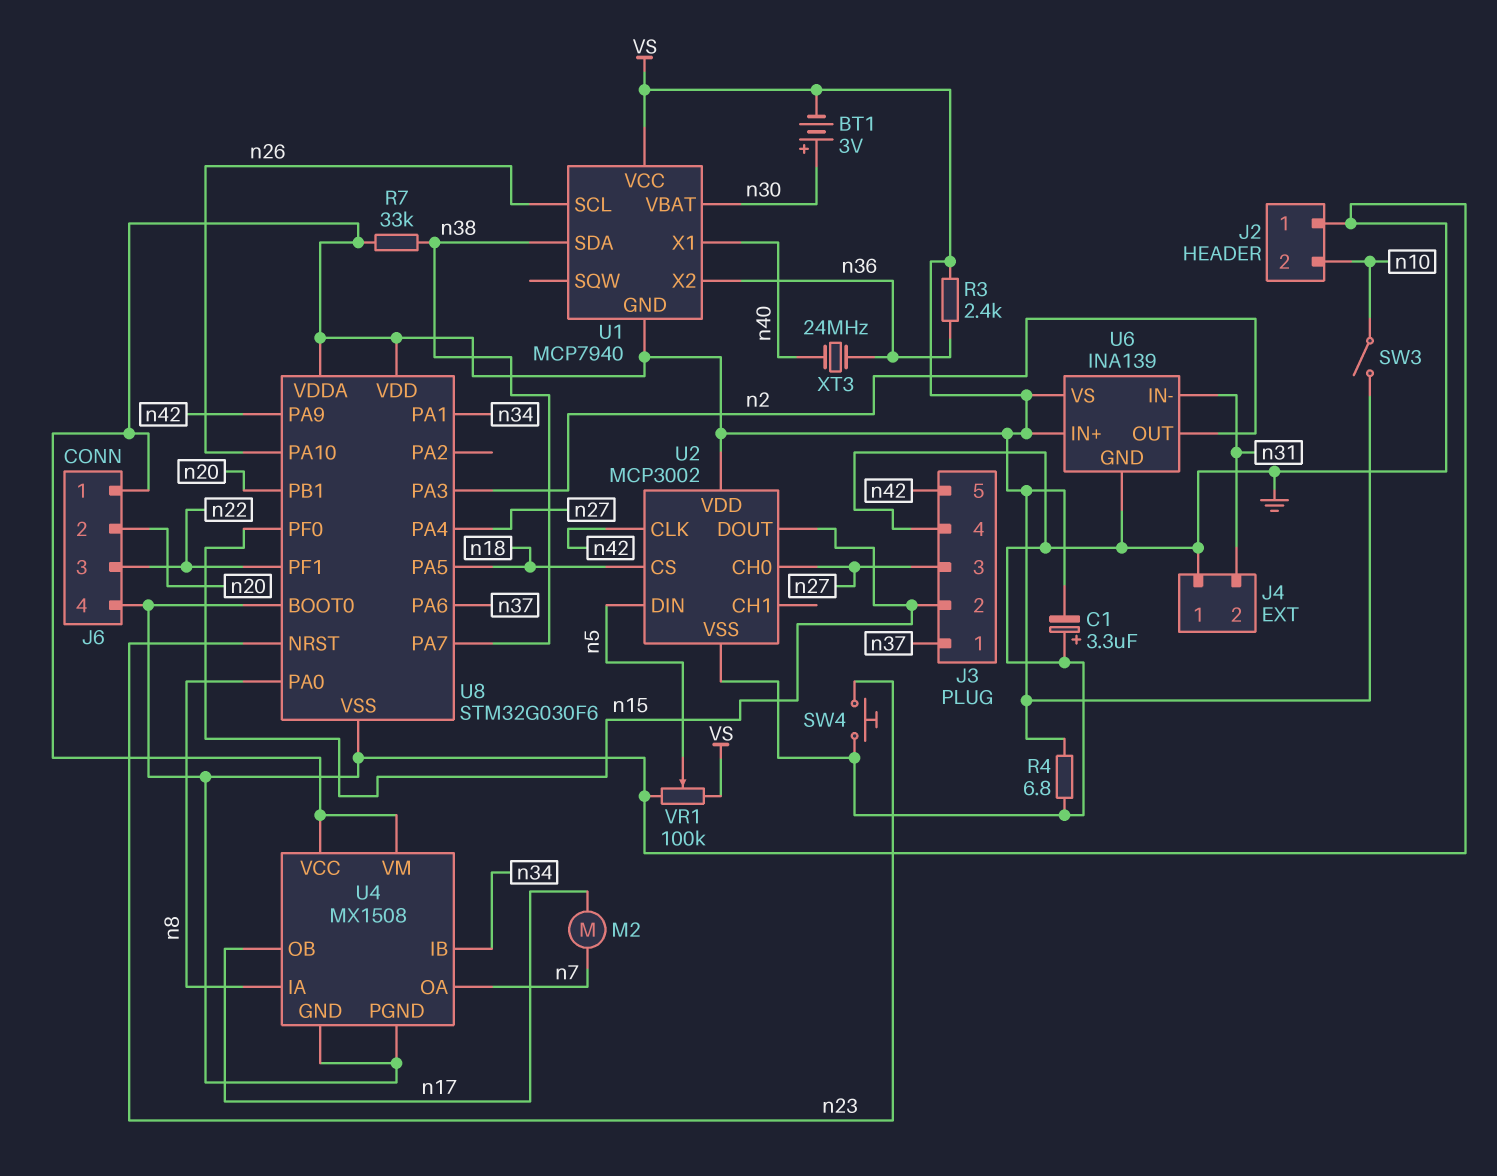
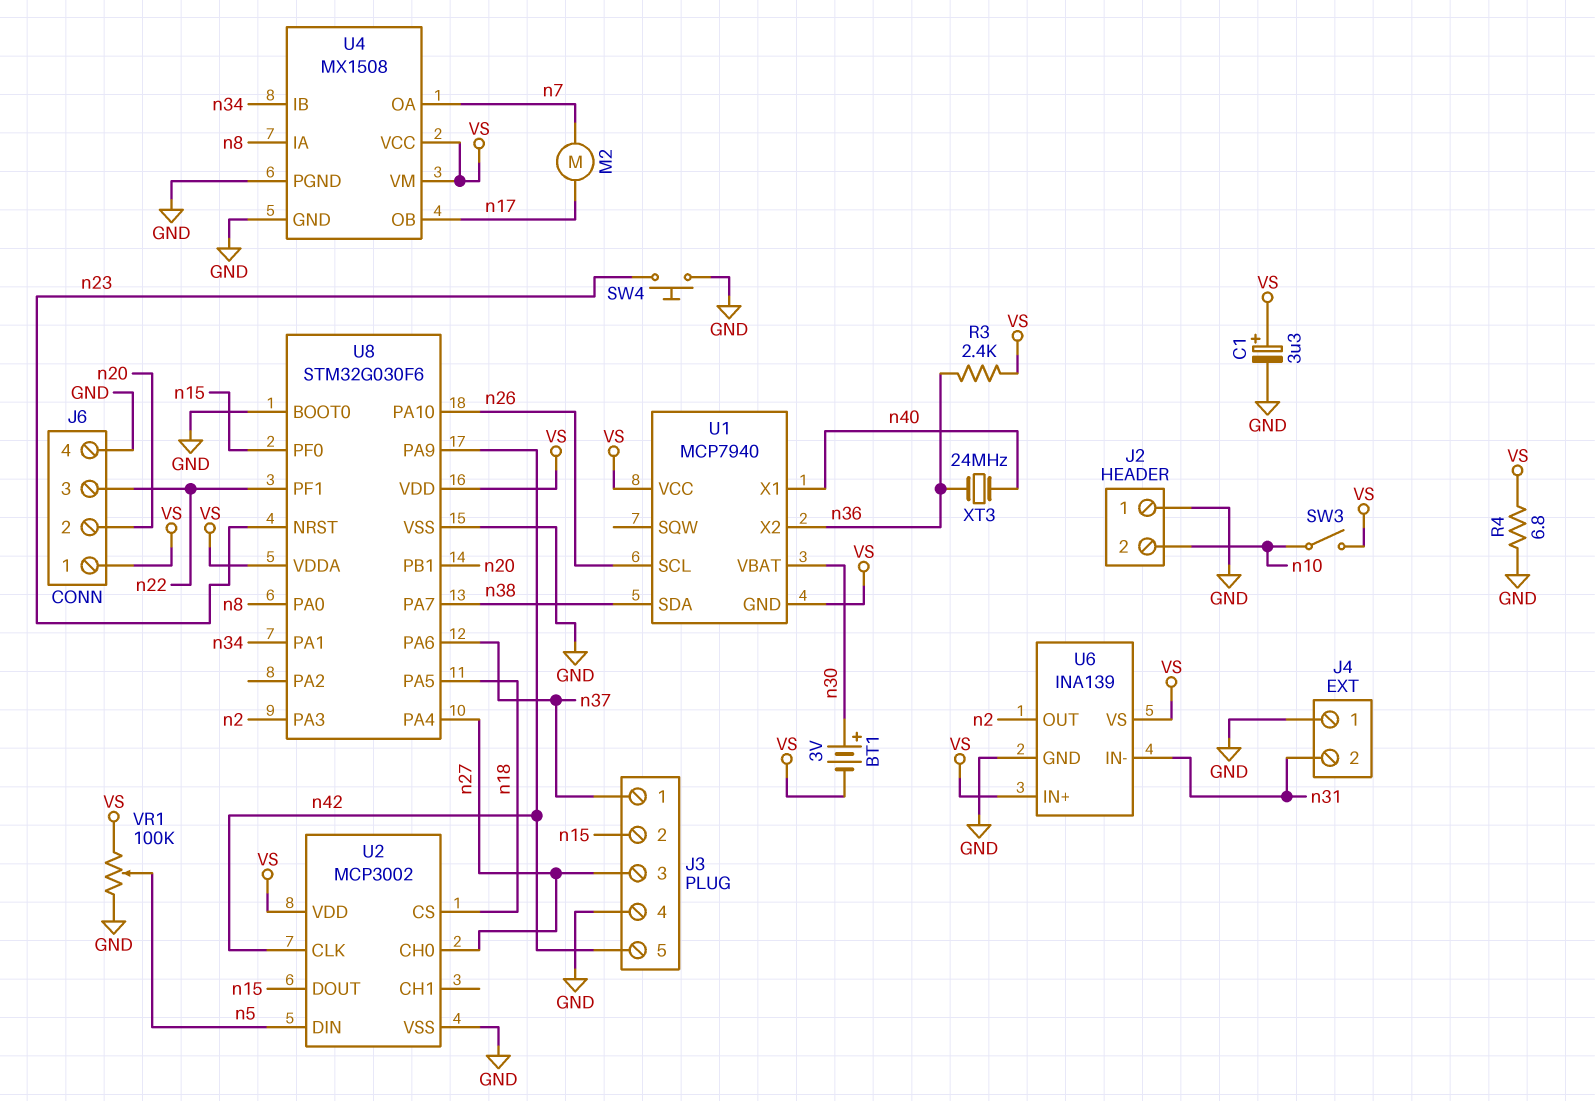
C1: 3.3uF (plus GND, minus VS) -> 3.3uF (plus VS, minus GND)
R7: 33k (VS, n38) -> none

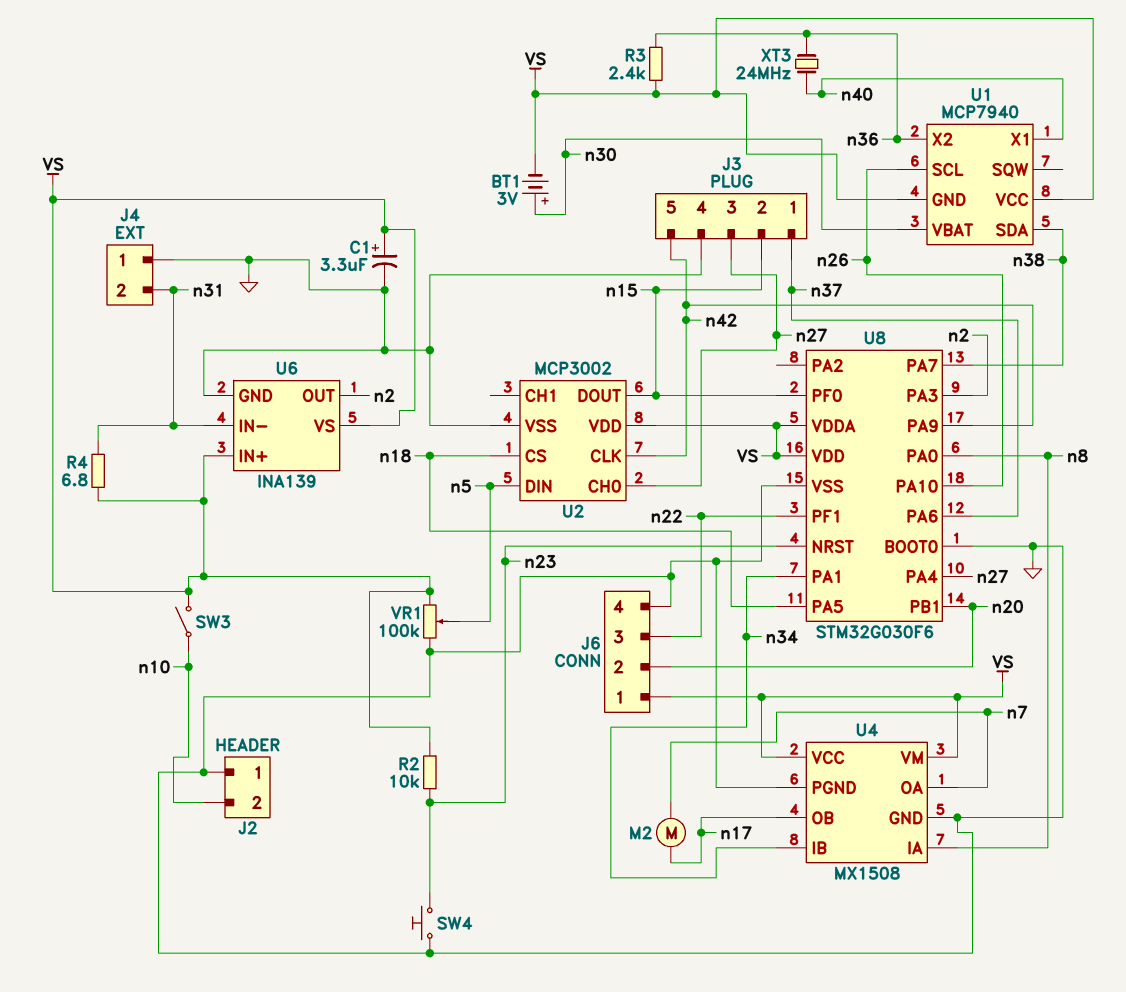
R2: none -> 10k (VS, n23)
R4: 6.8 (GND, VS) -> 6.8 (VS, n31)

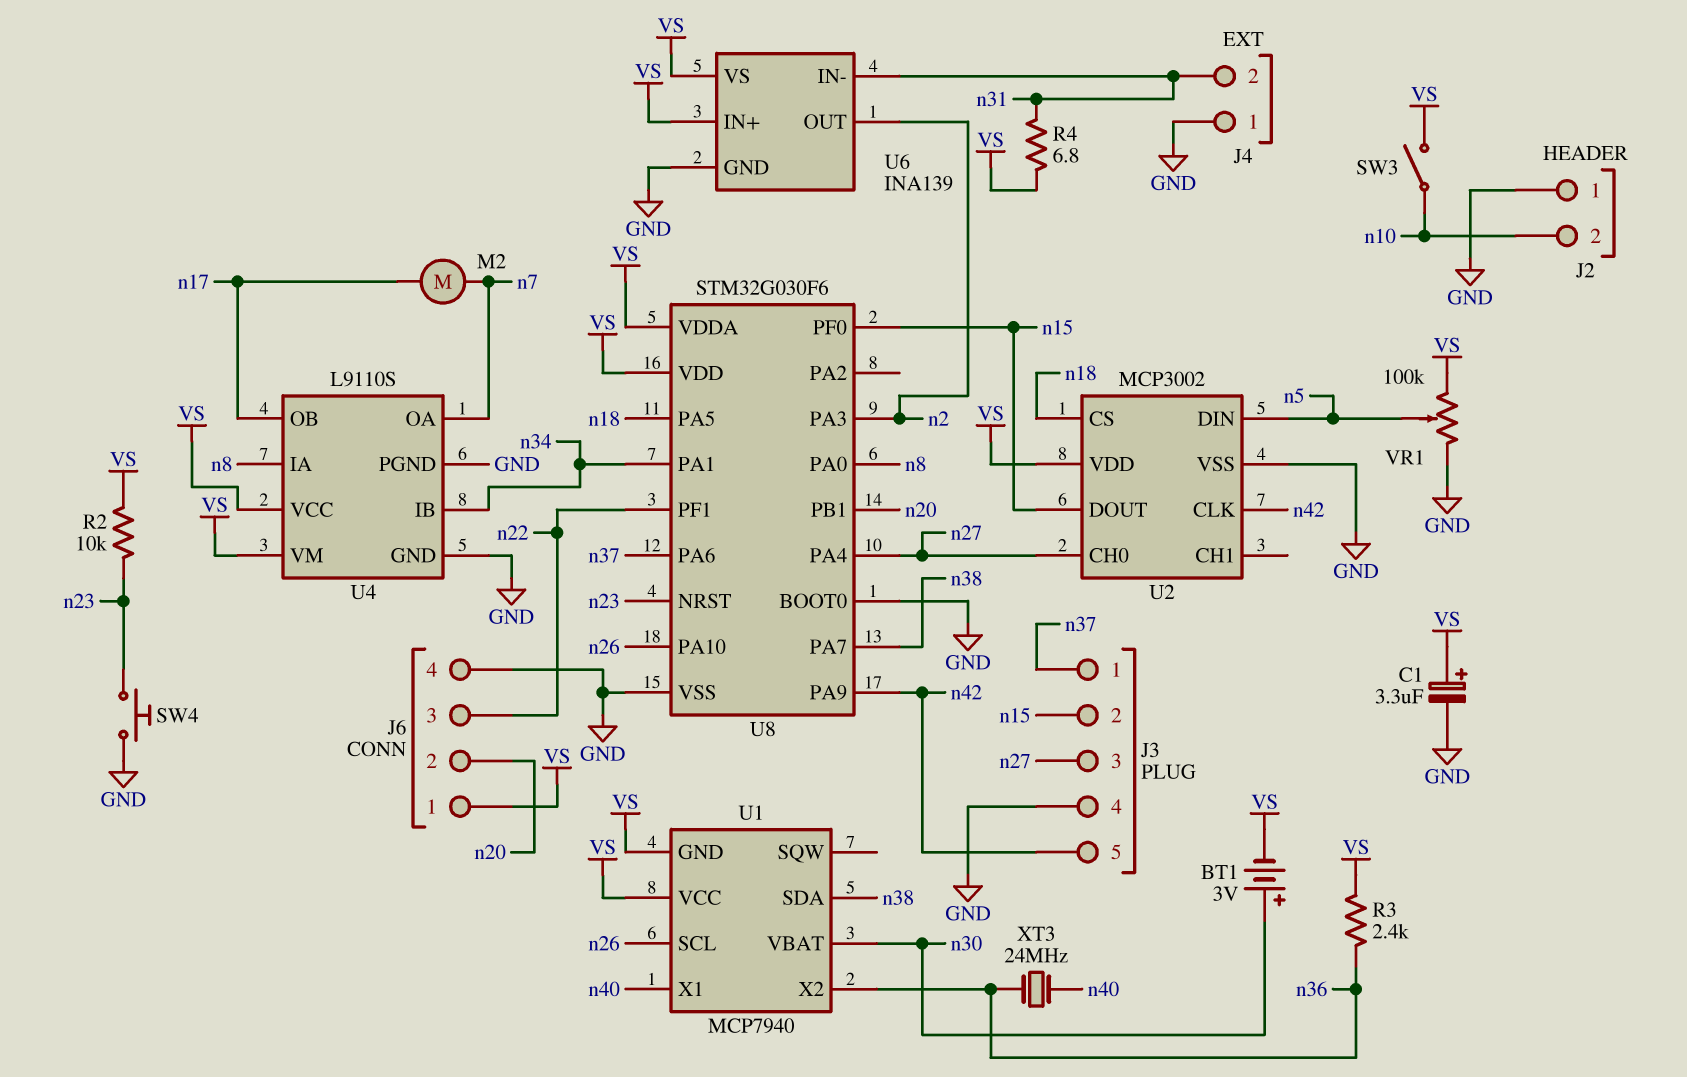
U4: MX1508 -> L9110S

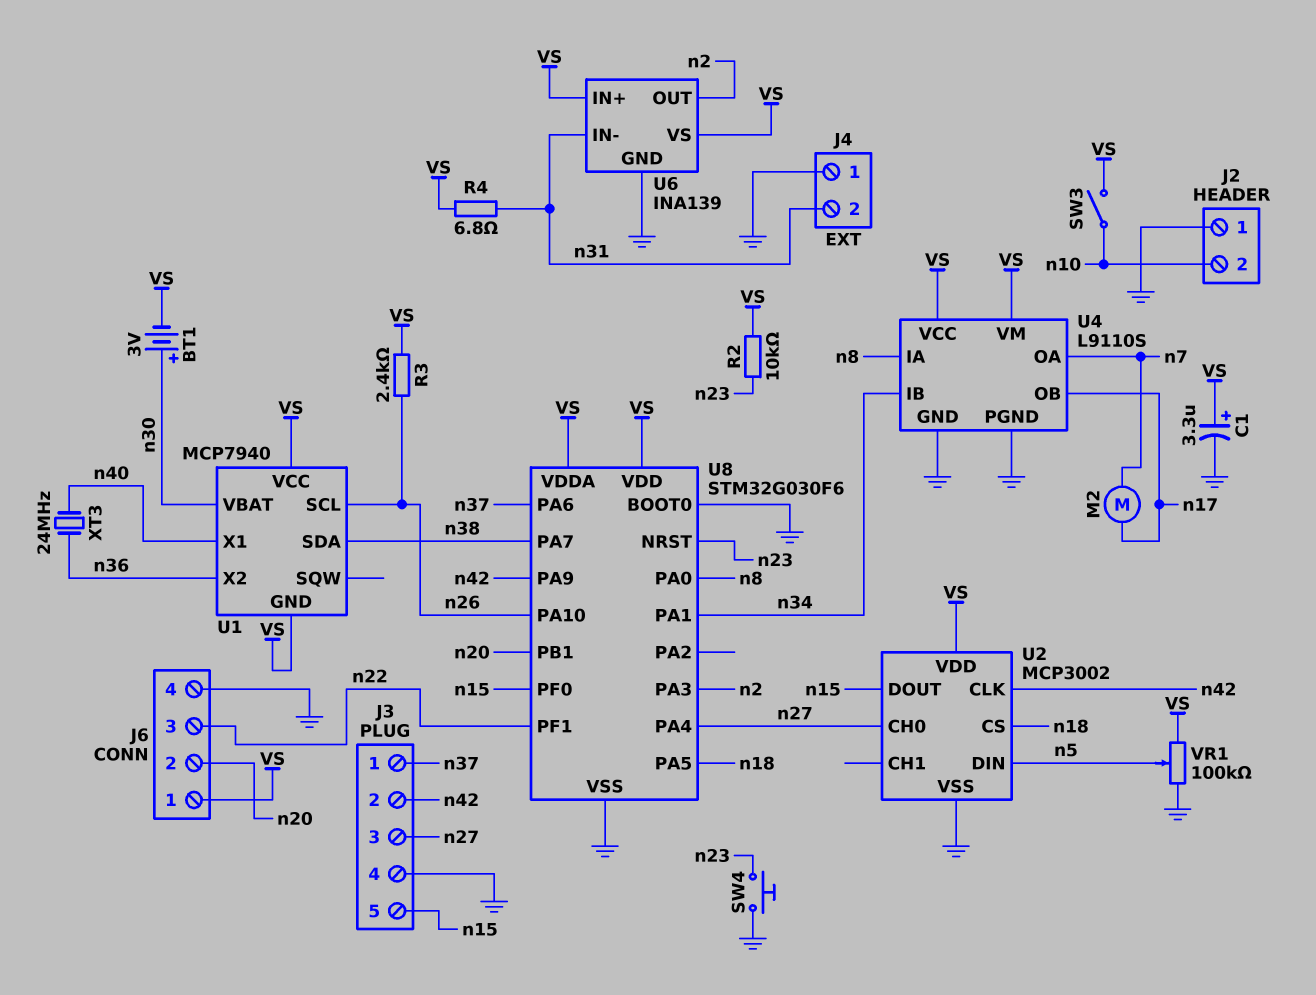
J3 pin 2: n15 -> n42
J3 pin 5: n42 -> n15
R3: 2.4k (VS, n36) -> 2.4k (VS, n26)

